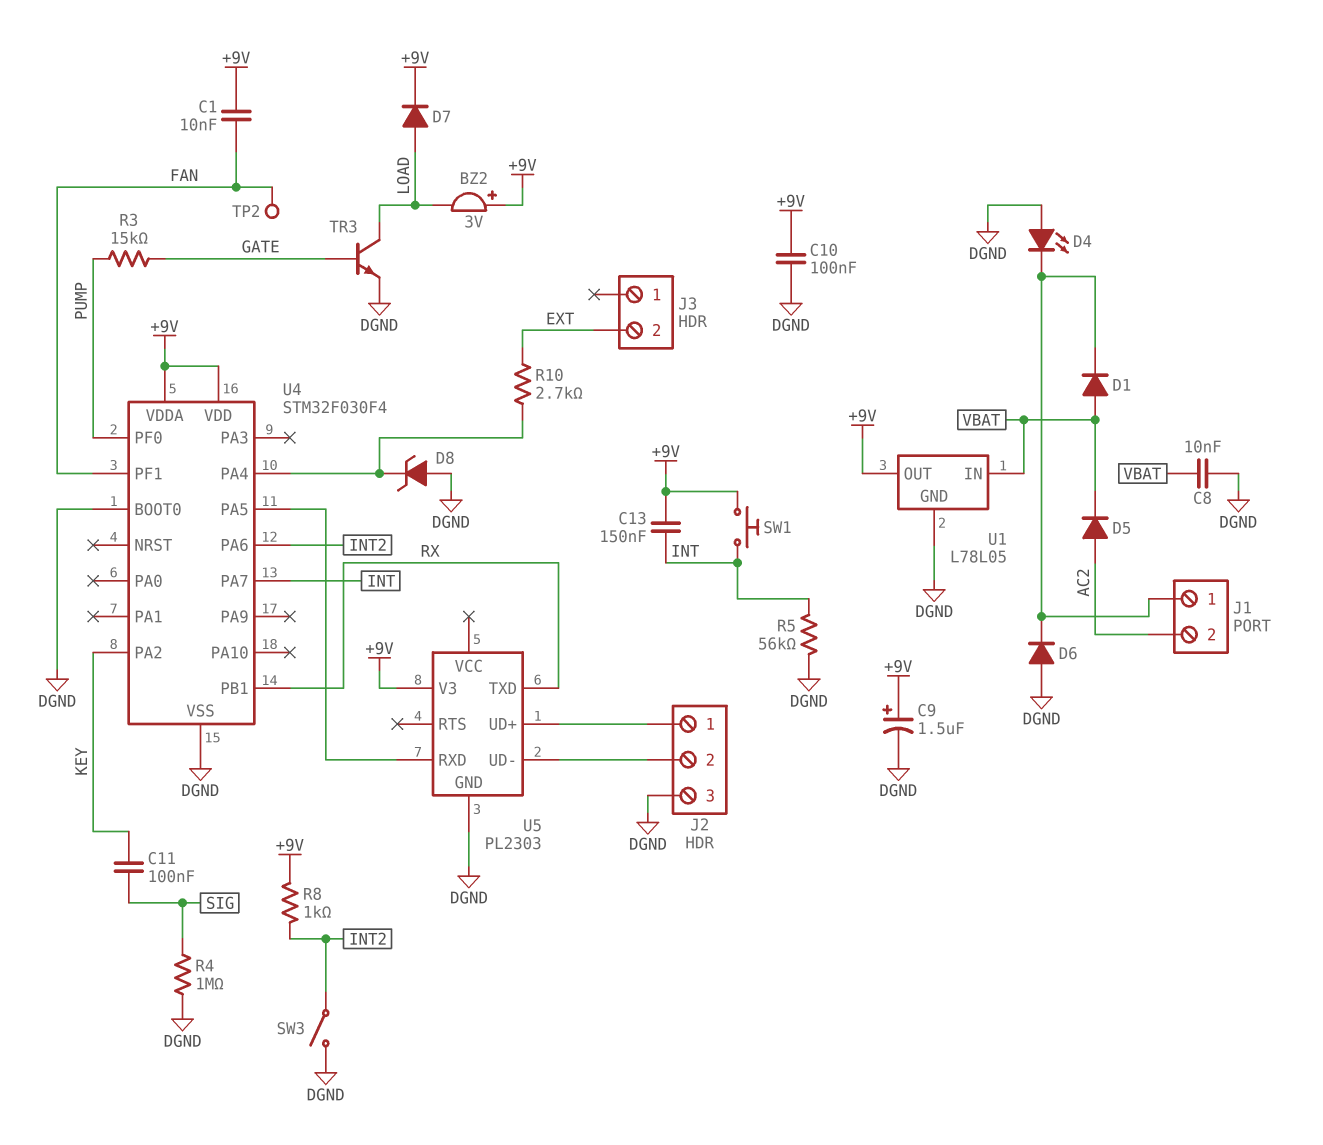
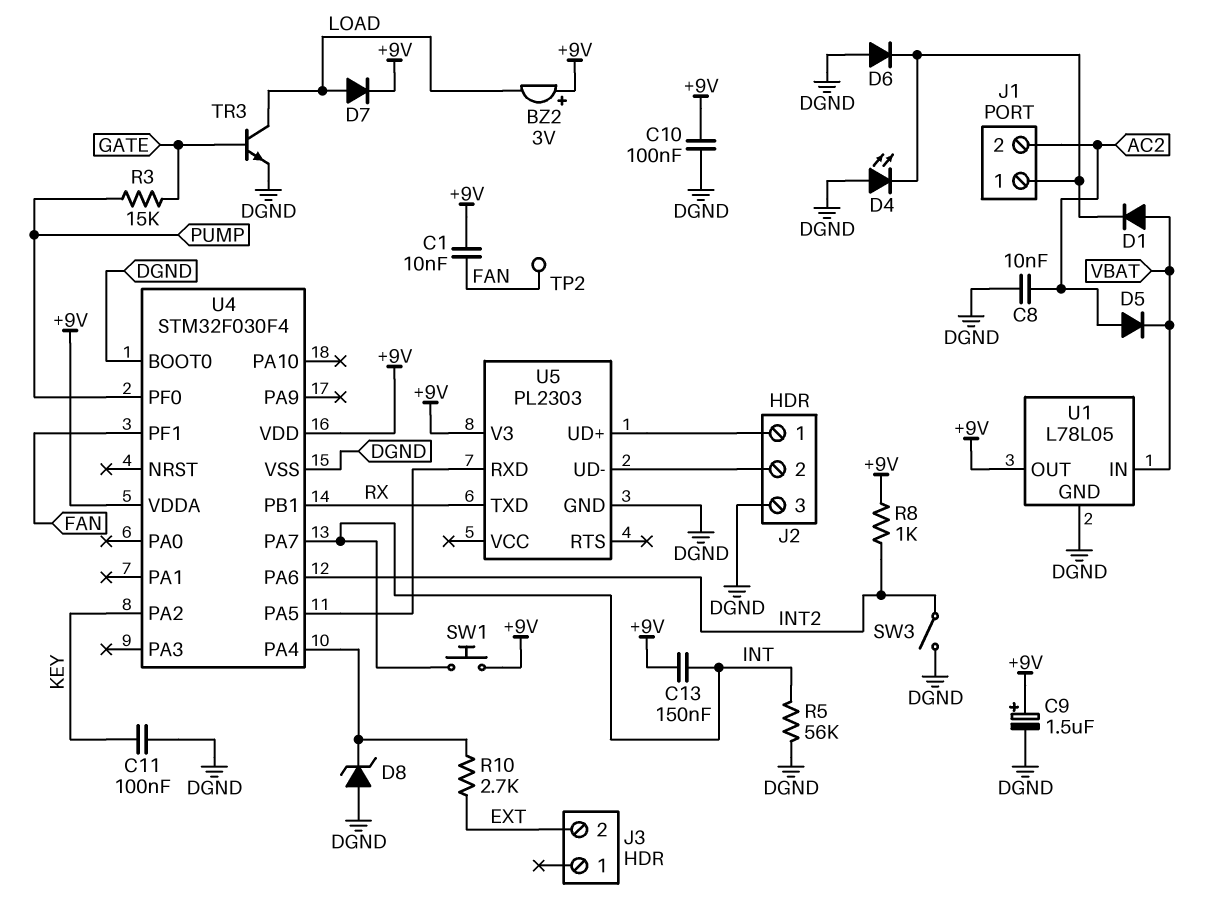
C8: 10nF (DGND, VBAT) -> 10nF (AC2, DGND)
C11: 100nF (KEY, SIG) -> 100nF (DGND, KEY)
R4: 1M (DGND, SIG) -> none

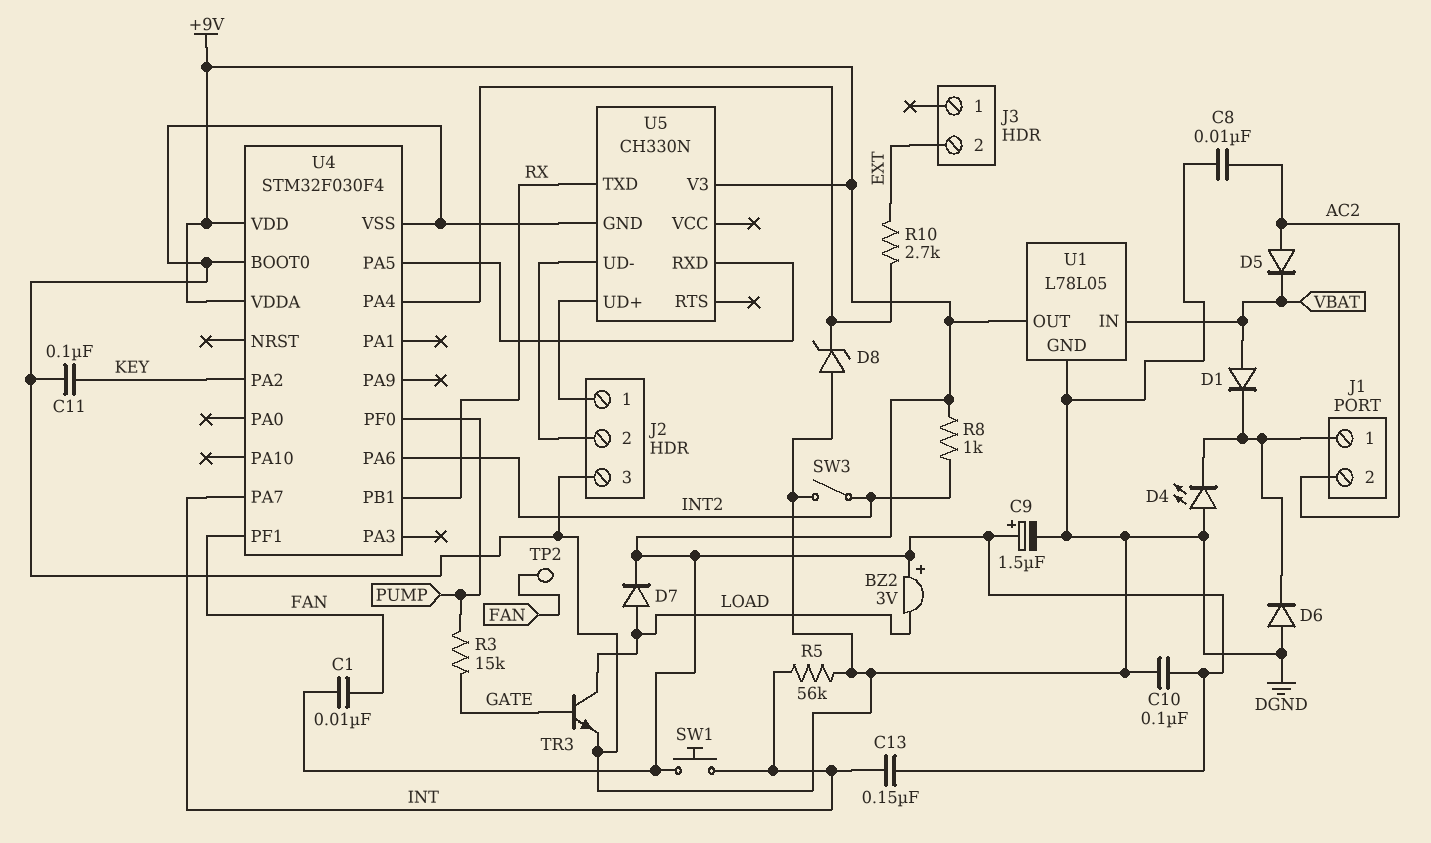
U5: PL2303 -> CH330N

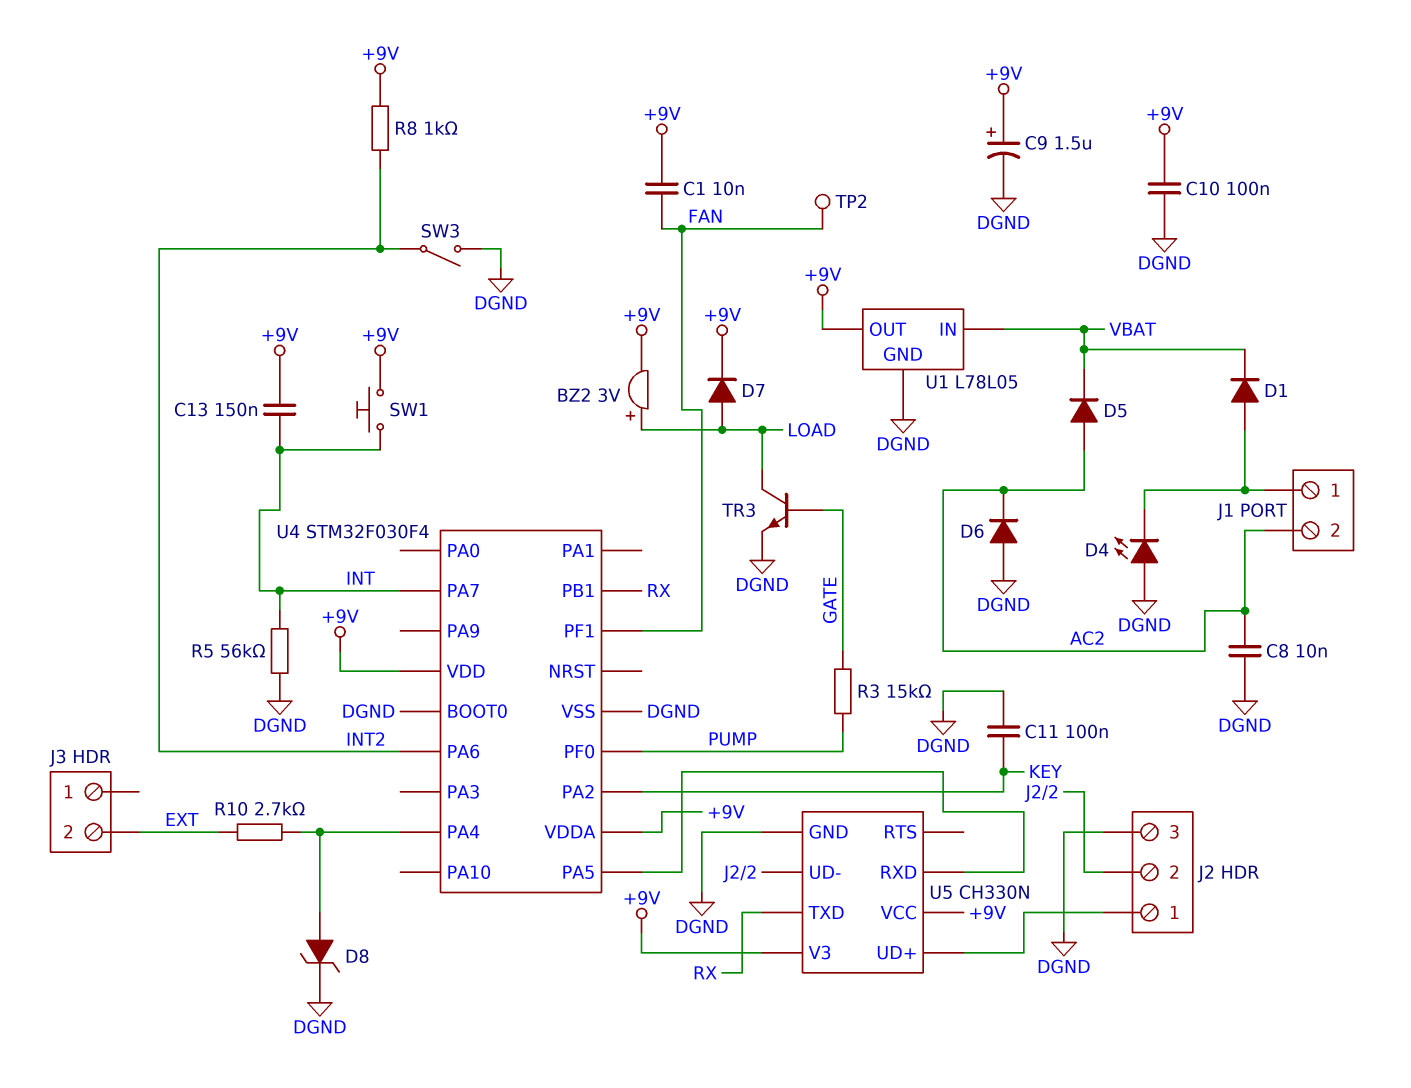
BZ2: buzzer 3V (plus +9V, minus LOAD) -> buzzer 3V (plus LOAD, minus +9V)
D1: diode (A VBAT, K J1/1) -> diode (A J1/1, K VBAT)
D6: diode (A DGND, K J1/1) -> diode (A DGND, K AC2)
D8: zener (A DGND, K U4/PA4) -> zener (A U4/PA4, K DGND)
U5 pin VCC: none -> +9V

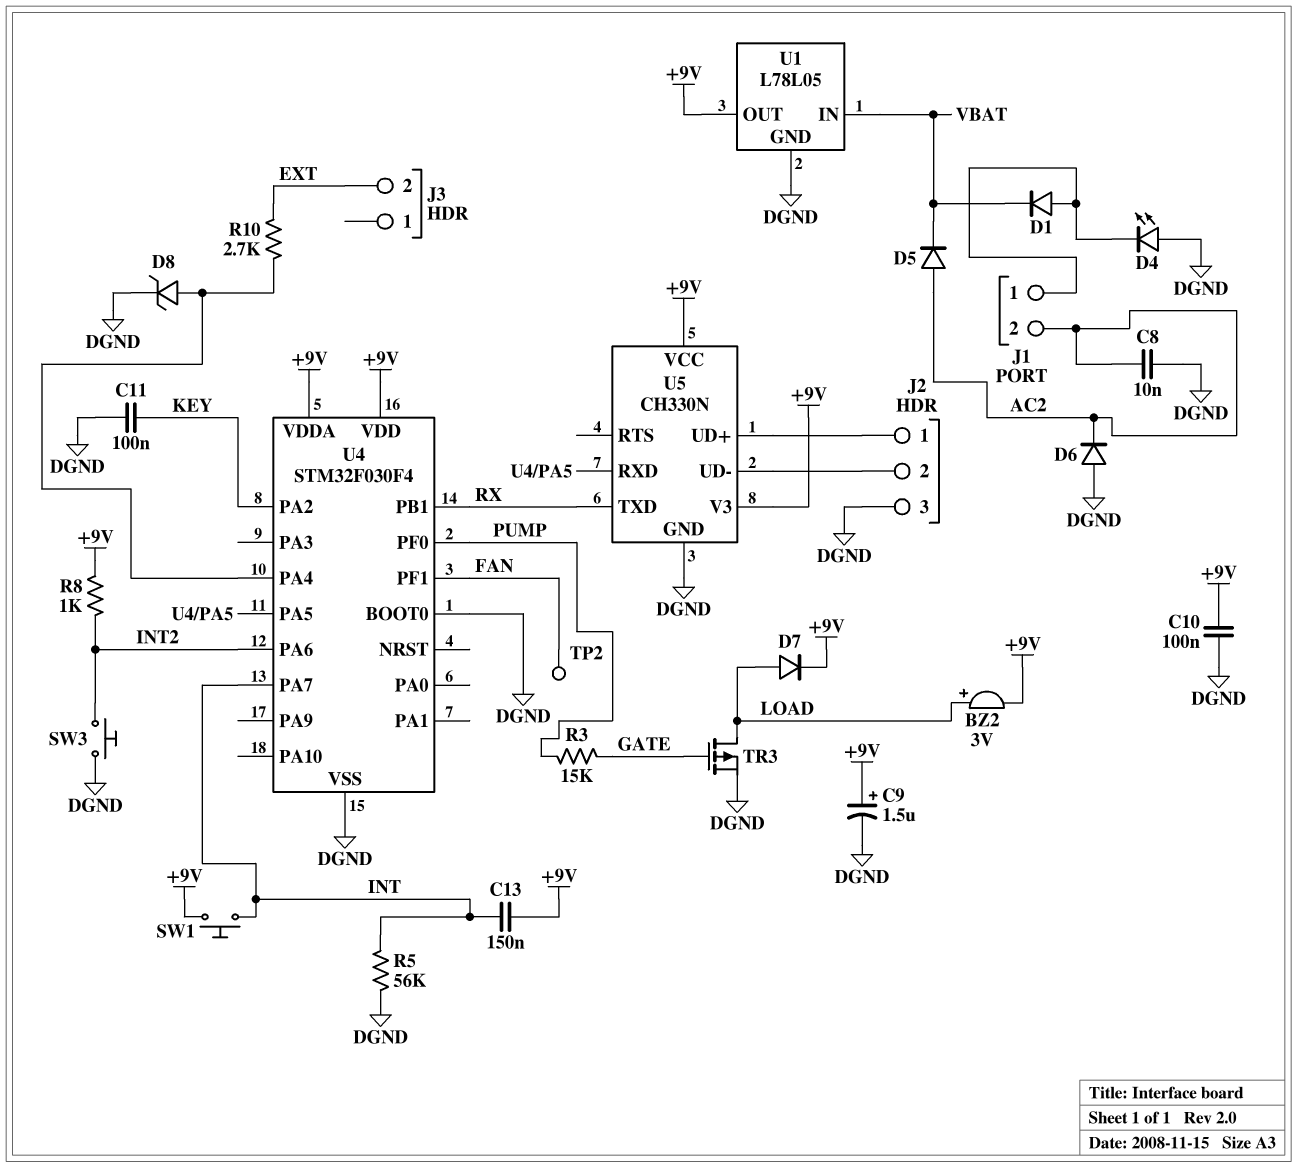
C1: 10nF (+9V, FAN) -> none
SW3: switch (DGND, INT2) -> button (DGND, INT2)
TR3: NPN (B GATE, C LOAD, E DGND) -> PMOS (G GATE, D LOAD, S DGND)

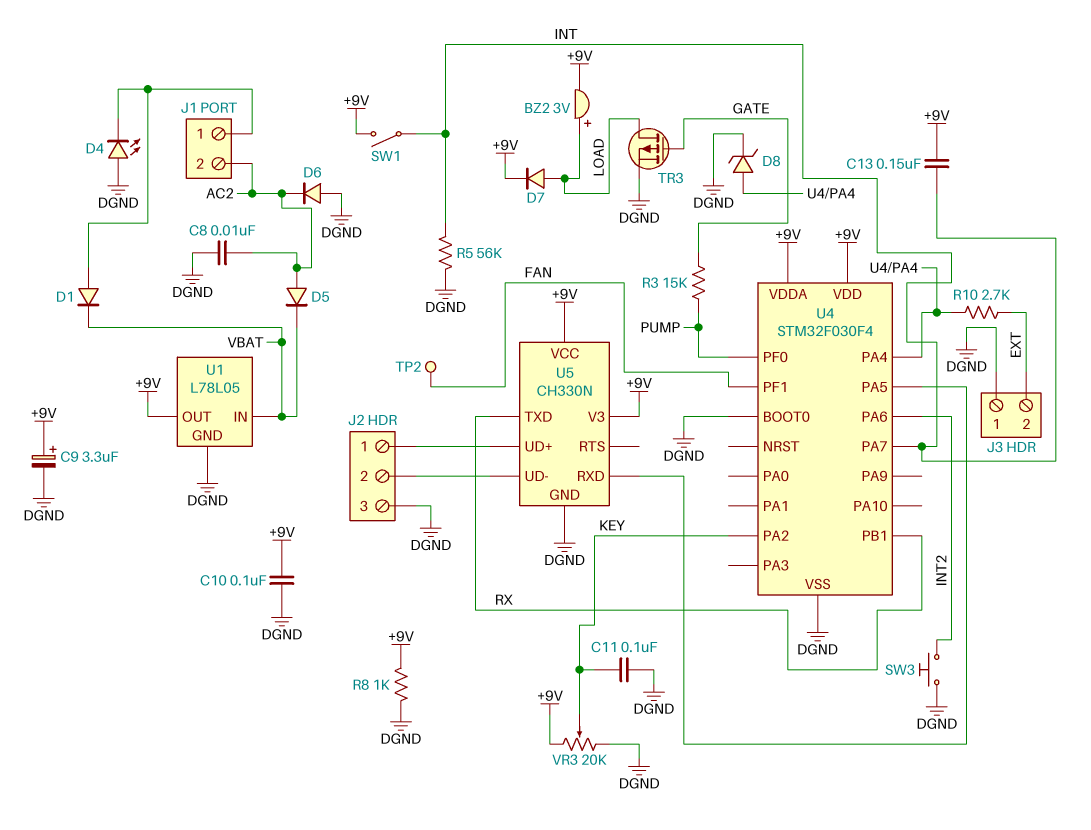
C9: 1.5uF (plus +9V, minus DGND) -> 3.3uF (plus +9V, minus DGND)
J3 pin 1: none -> DGND
R8: 1k (+9V, INT2) -> 1k (+9V, DGND)
SW1: button (+9V, INT) -> switch (+9V, INT)
VR3: none -> 20k (+9V, DGND, wiper KEY)

